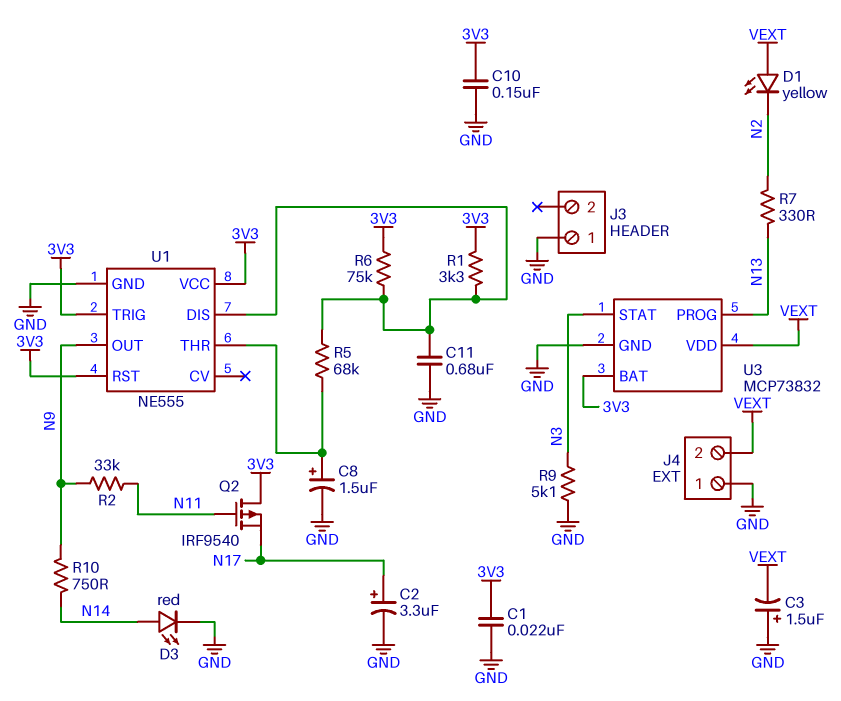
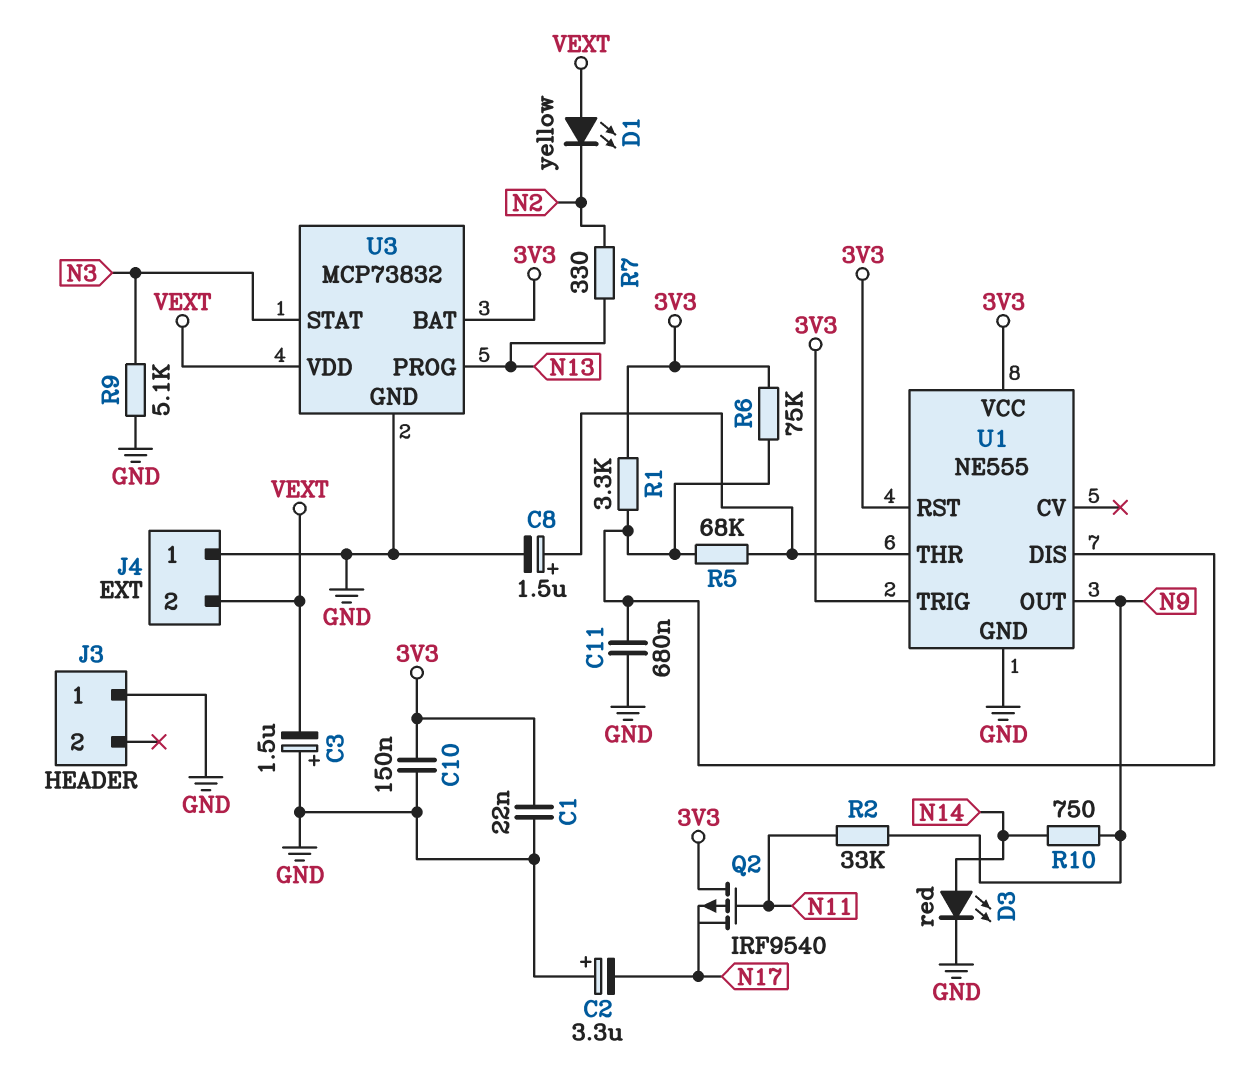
C2: 3.3uF (plus N17, minus GND) -> 3.3uF (plus GND, minus N17)

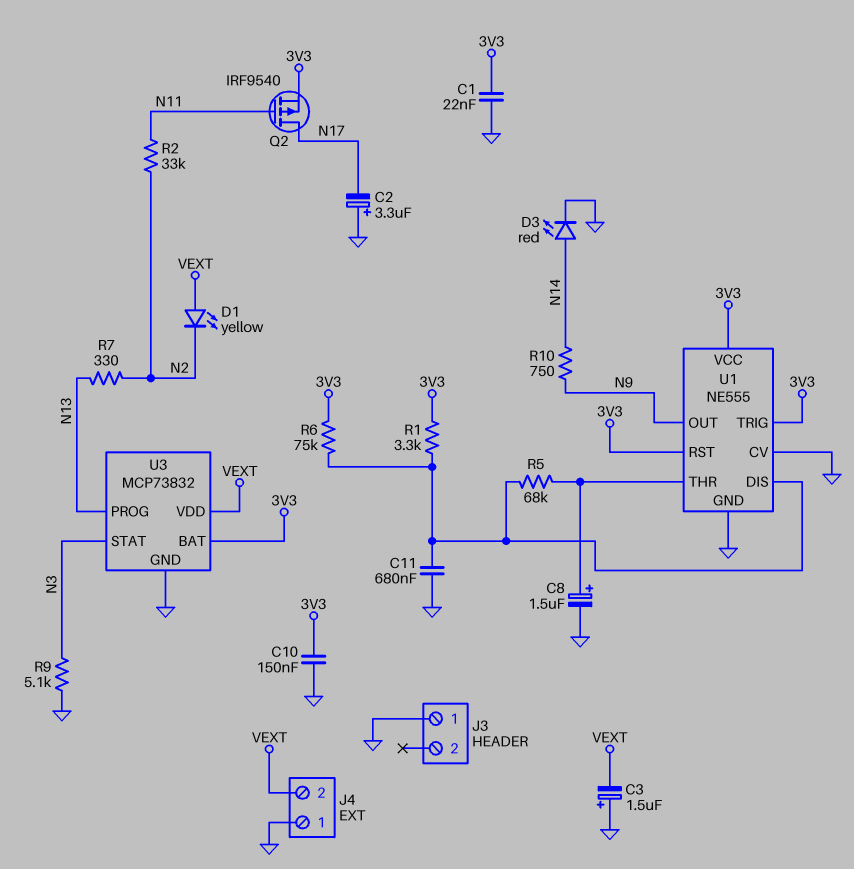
Q2: PMOS IRF9540 (G N11, D 3V3, S N17) -> PMOS IRF9540 (G N11, D N17, S 3V3)
R2: 33k (N9, N11) -> 33k (N2, N11)
U1 pin CV: none -> GND

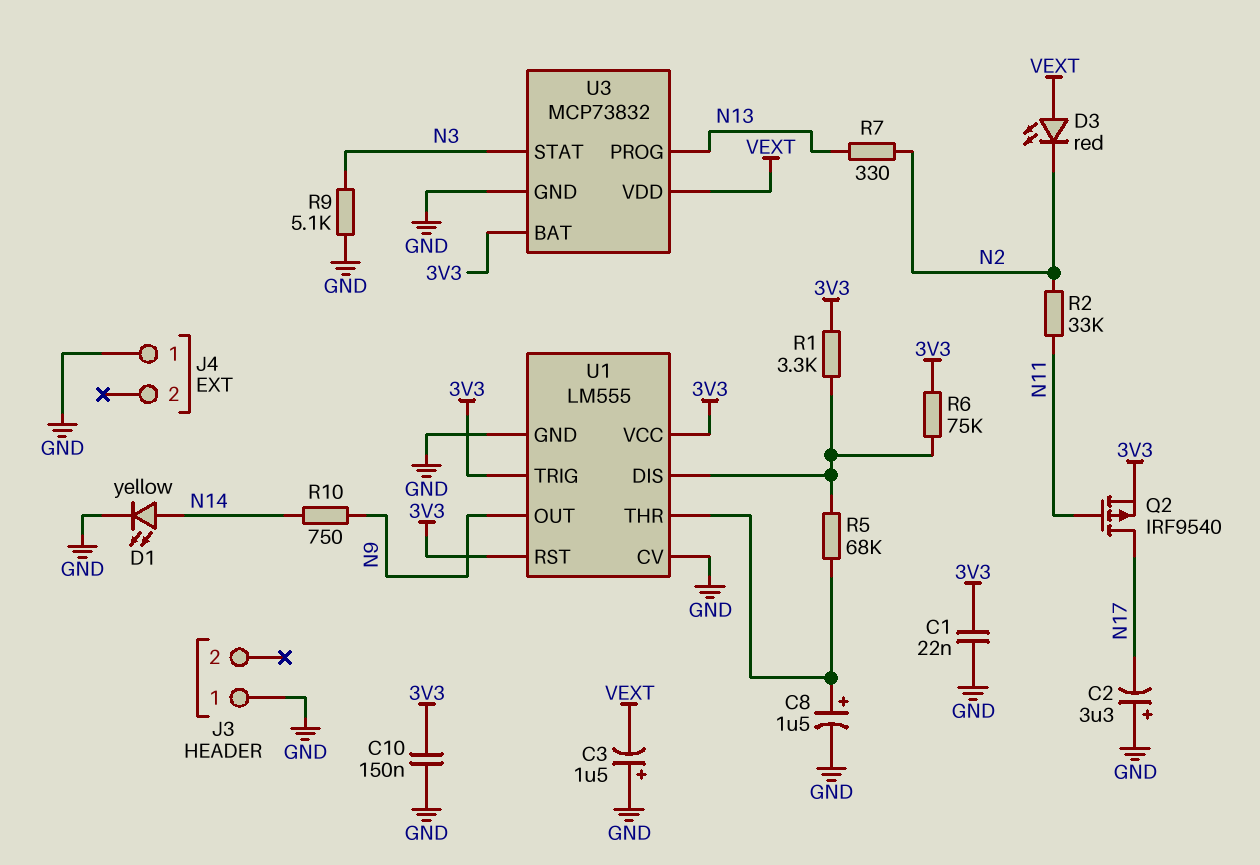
C11: 680nF (GND, U1/DIS) -> none
D1: LED yellow (A VEXT, K N2) -> LED yellow (A N14, K GND)
D3: LED red (A N14, K GND) -> LED red (A VEXT, K N2)
J4 pin 2: VEXT -> none
U1: NE555 -> LM555

